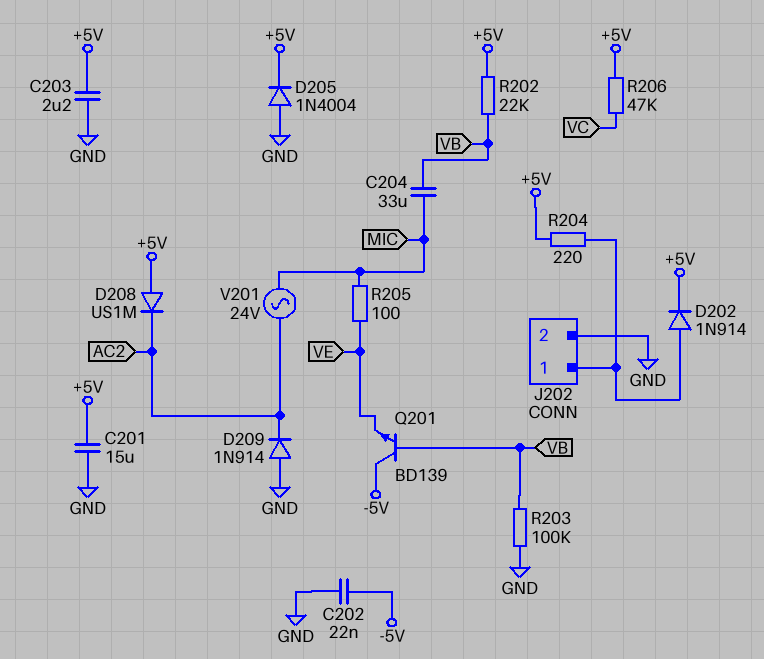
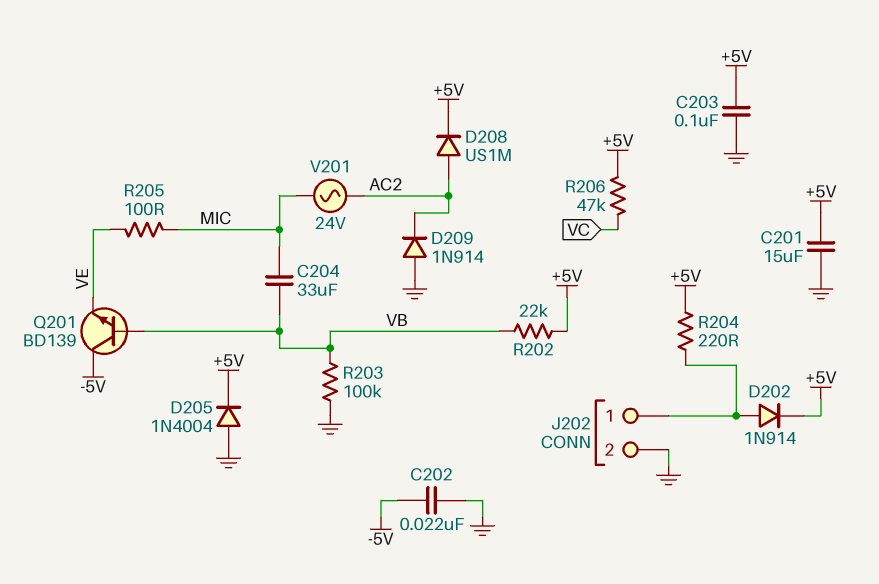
C203: 2.2uF (+5V, GND) -> 100nF (+5V, GND)
D208: diode US1M (A +5V, K AC2) -> diode US1M (A AC2, K +5V)

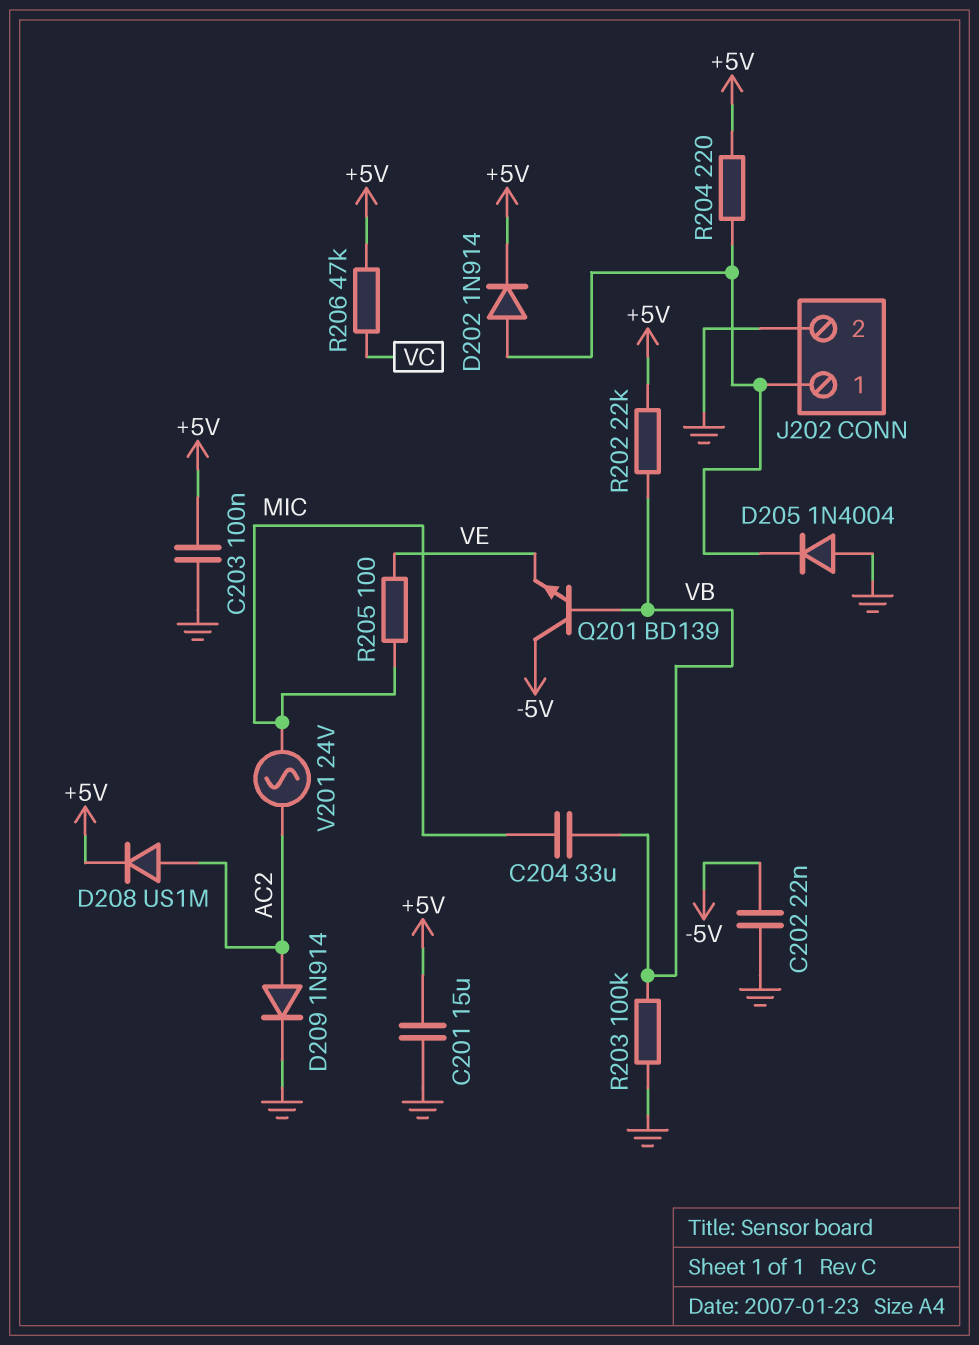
D205: diode 1N4004 (A GND, K +5V) -> diode 1N4004 (A GND, K J202/1)
D209: diode 1N914 (A GND, K AC2) -> diode 1N914 (A AC2, K GND)

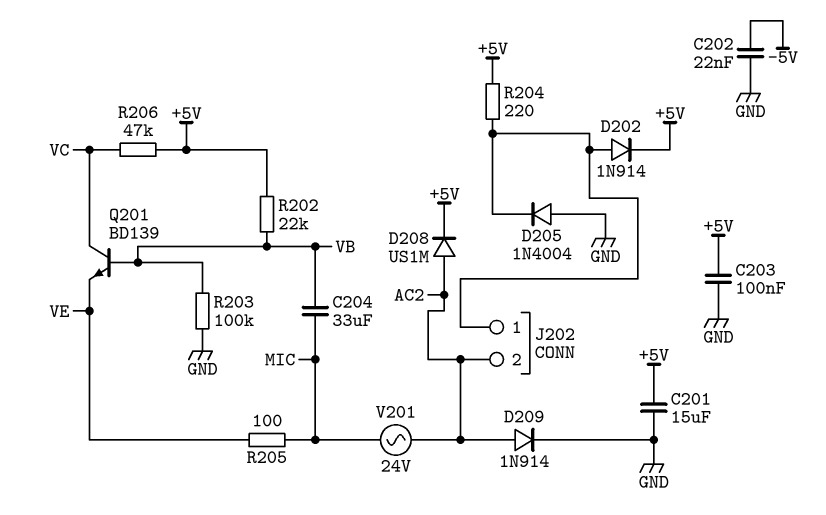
J202 pin 2: GND -> AC2
Q201: NPN BD139 (B VB, C -5V, E VE) -> NPN BD139 (B VB, C VC, E VE)

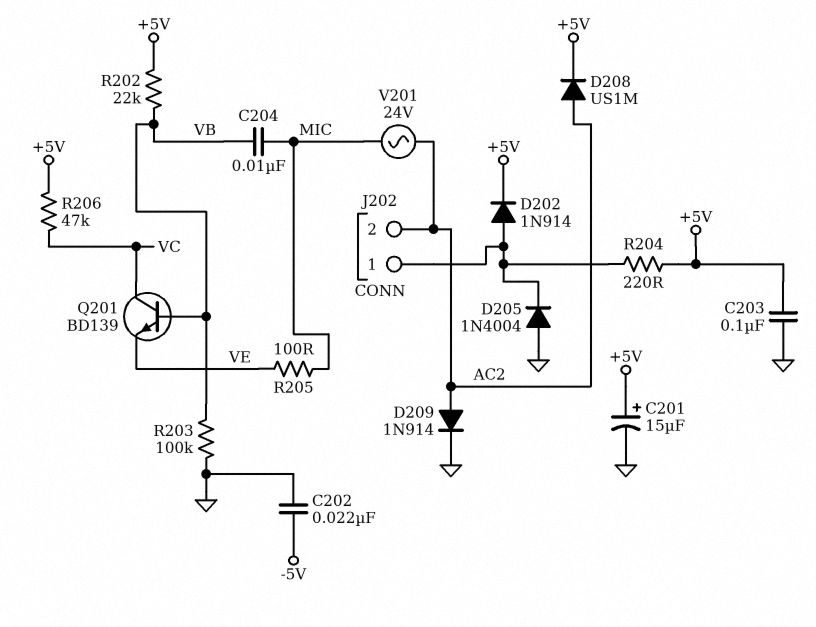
C201: 15uF (+5V, GND) -> 15uF (plus +5V, minus GND)
C204: 33uF (MIC, VB) -> 10nF (MIC, VB)

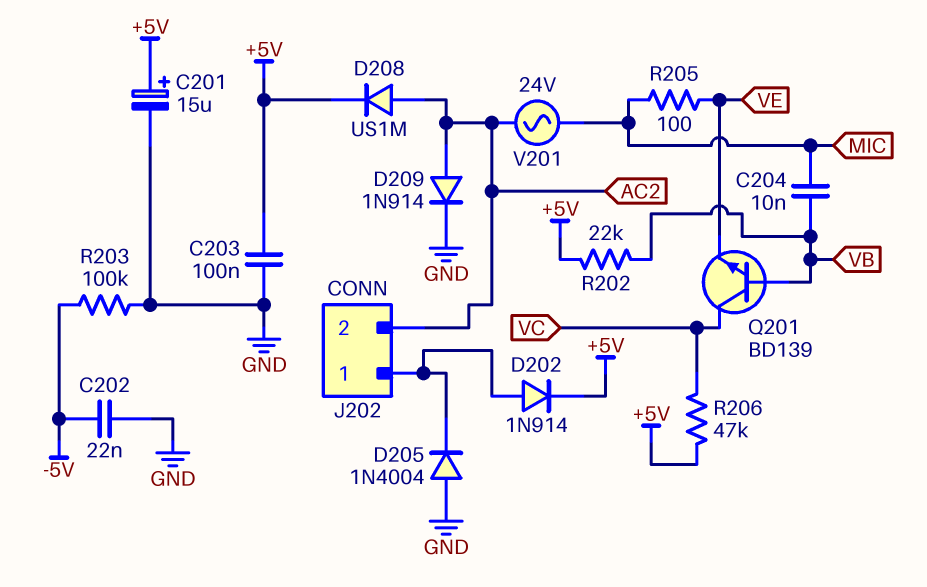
R203: 100k (GND, VB) -> 100k (-5V, GND)
R204: 220 (+5V, J202/1) -> none

